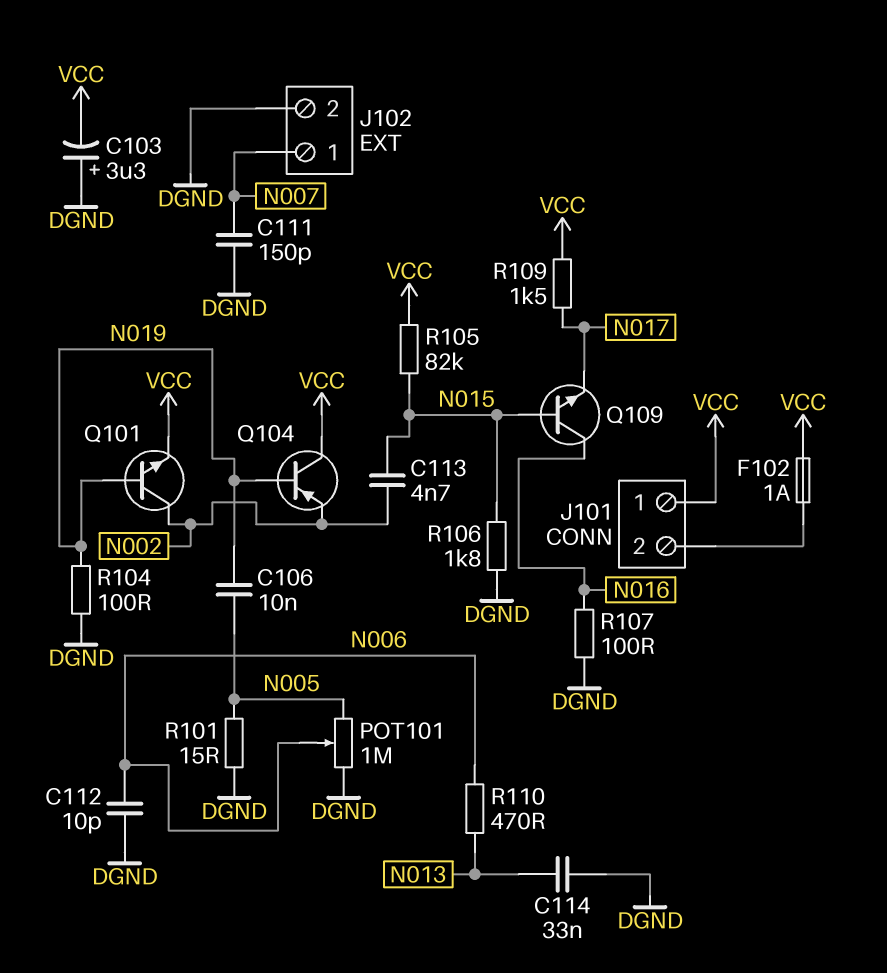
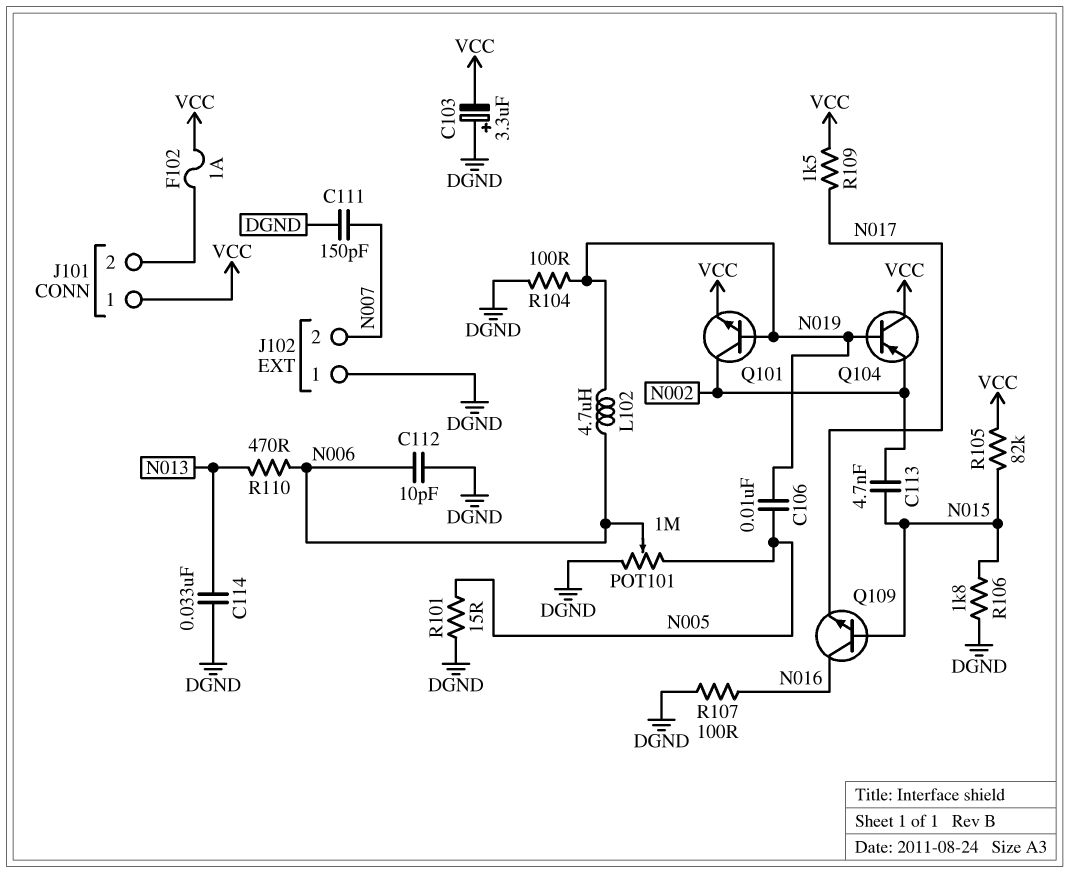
J102 pin 1: N007 -> DGND
J102 pin 2: DGND -> N007
L102: none -> 4.7uH (N006, N019)

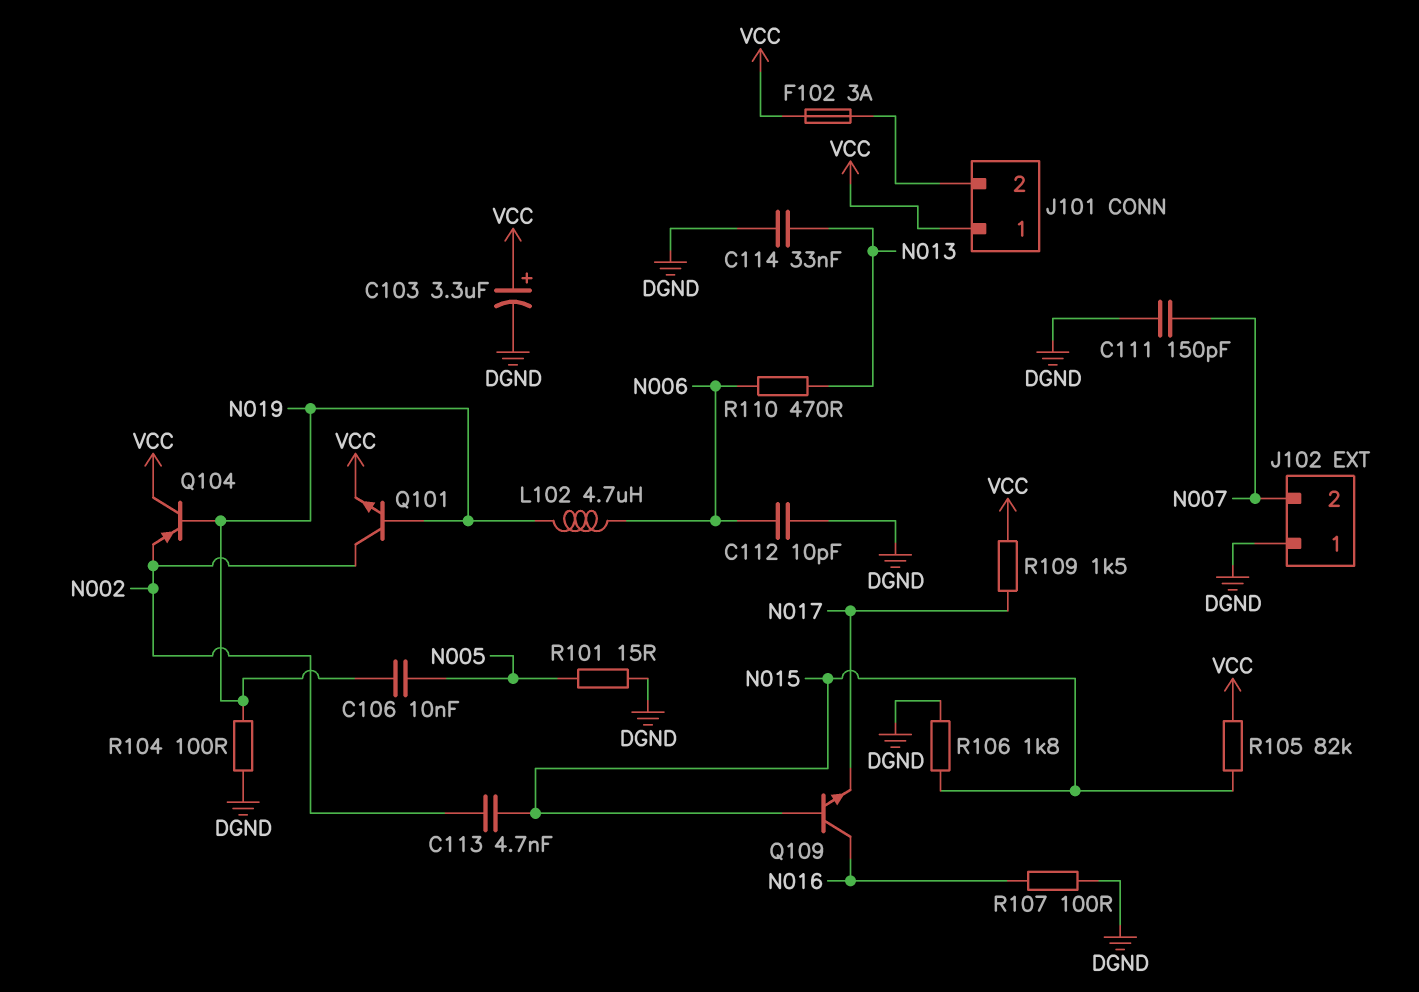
C103: 3.3uF (plus DGND, minus VCC) -> 3.3uF (plus VCC, minus DGND)
F102: 1A (J101/2, VCC) -> 3A (J101/2, VCC)
POT101: 1M (DGND, N005, wiper N006) -> none

